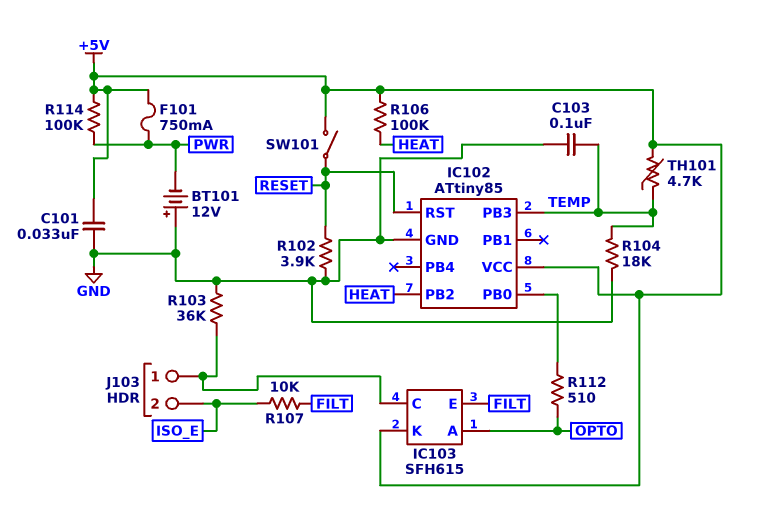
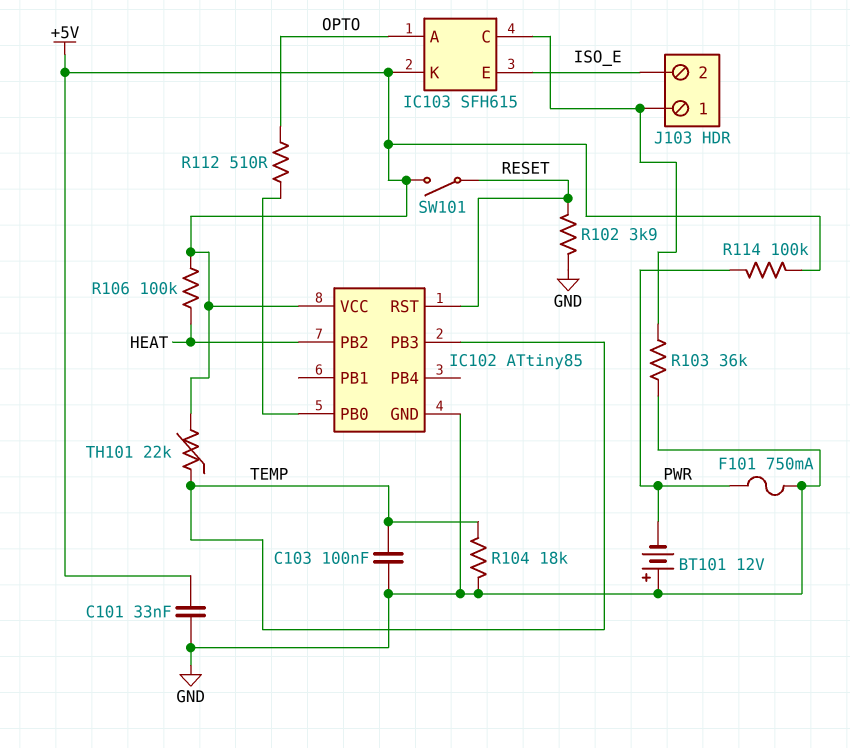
F101: 750mA (+5V, PWR) -> 750mA (GND, PWR)
IC103 pin E: FILT -> ISO_E
R107: 10k (FILT, ISO_E) -> none
TH101: 4.7k (+5V, TEMP) -> 22k (+5V, TEMP)

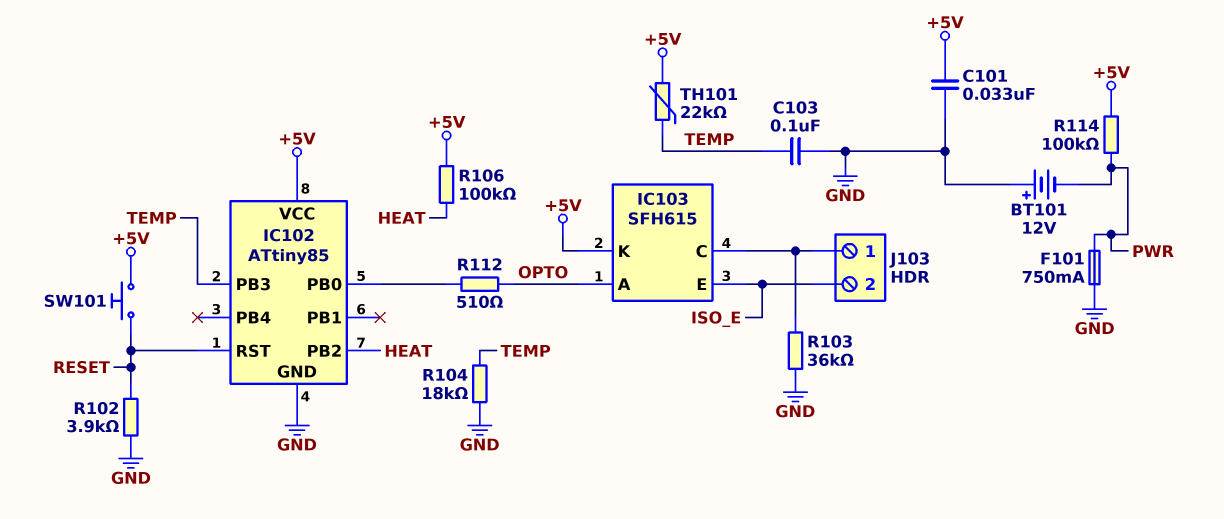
SW101: switch (+5V, RESET) -> button (+5V, RESET)

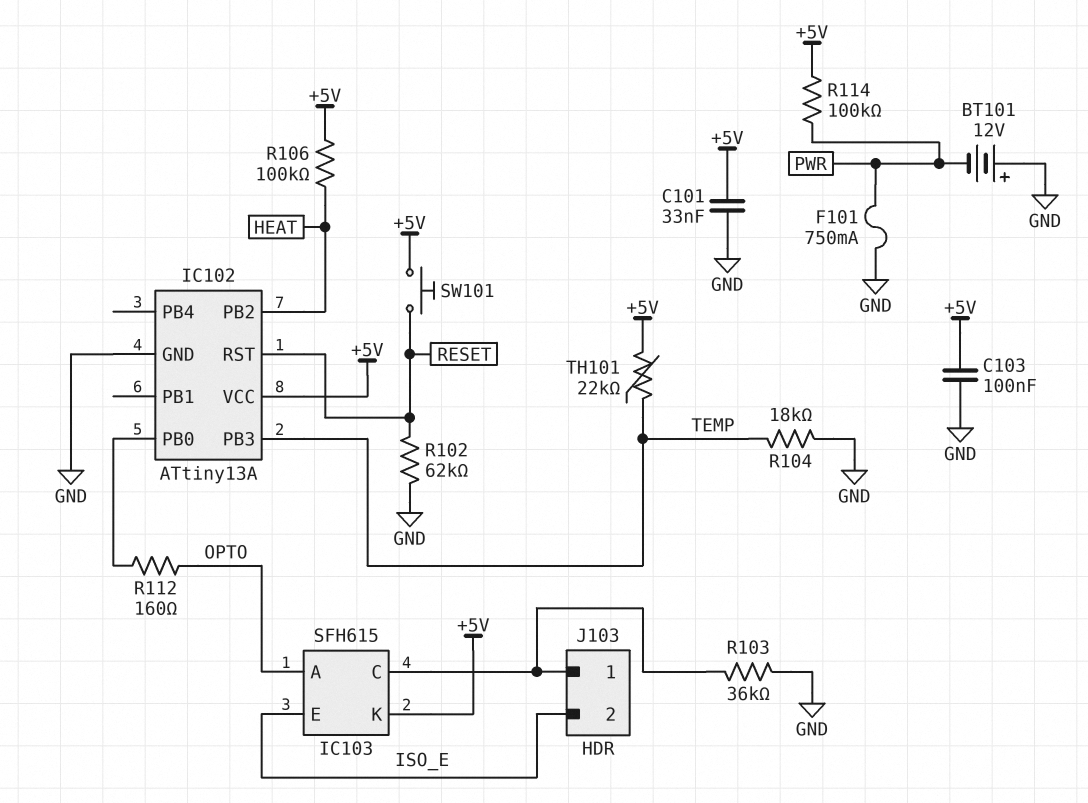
C103: 100nF (GND, TEMP) -> 100nF (+5V, GND)
IC102: ATtiny85 -> ATtiny13A
R102: 3.9k (GND, RESET) -> 62k (GND, RESET)
R112: 510 (IC102/PB0, OPTO) -> 160 (IC102/PB0, OPTO)

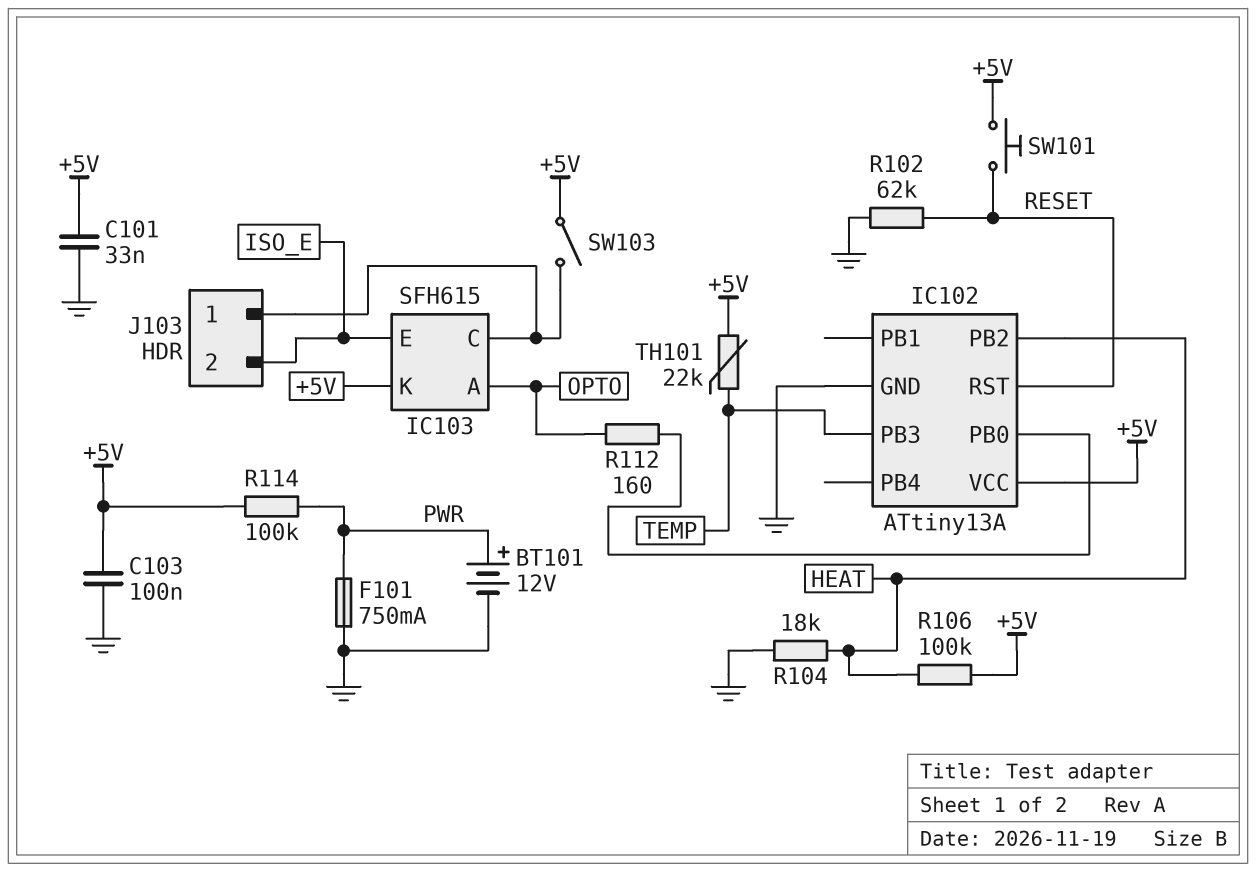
BT101: 12V (plus GND, minus PWR) -> 12V (plus PWR, minus GND)
R103: 36k (GND, IC103/C) -> none
R104: 18k (GND, TEMP) -> 18k (GND, HEAT)
SW103: none -> switch (+5V, IC103/C)

